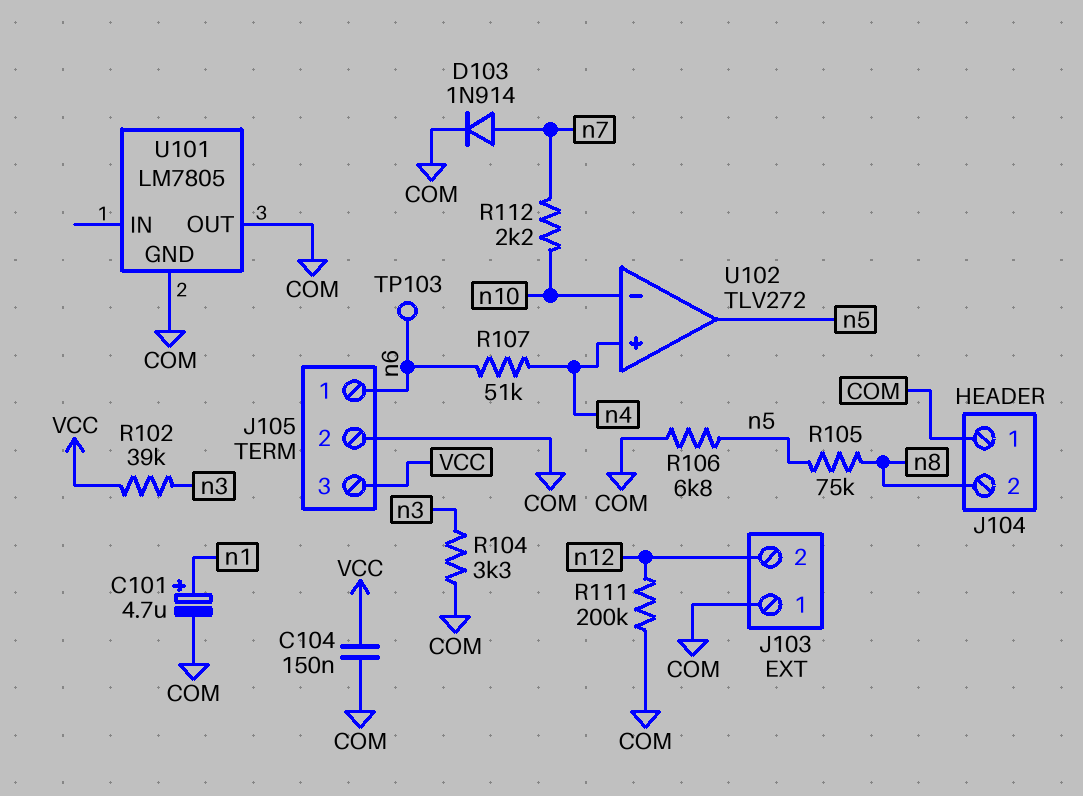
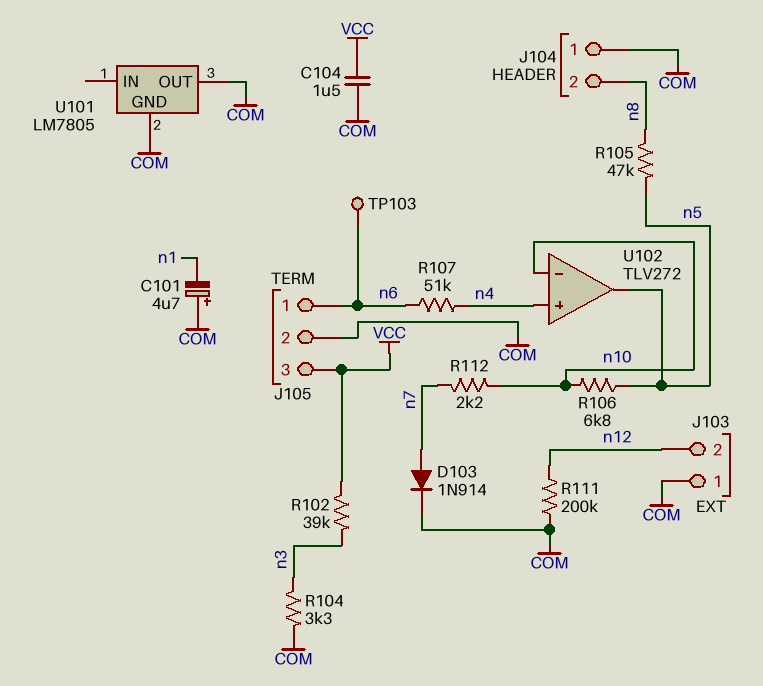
C101: 4.7uF (plus n1, minus COM) -> 4.7uF (plus COM, minus n1)
C104: 150nF (COM, VCC) -> 1.5uF (COM, VCC)
R105: 75k (n5, n8) -> 47k (n5, n8)
R106: 6.8k (COM, n5) -> 6.8k (n5, n10)

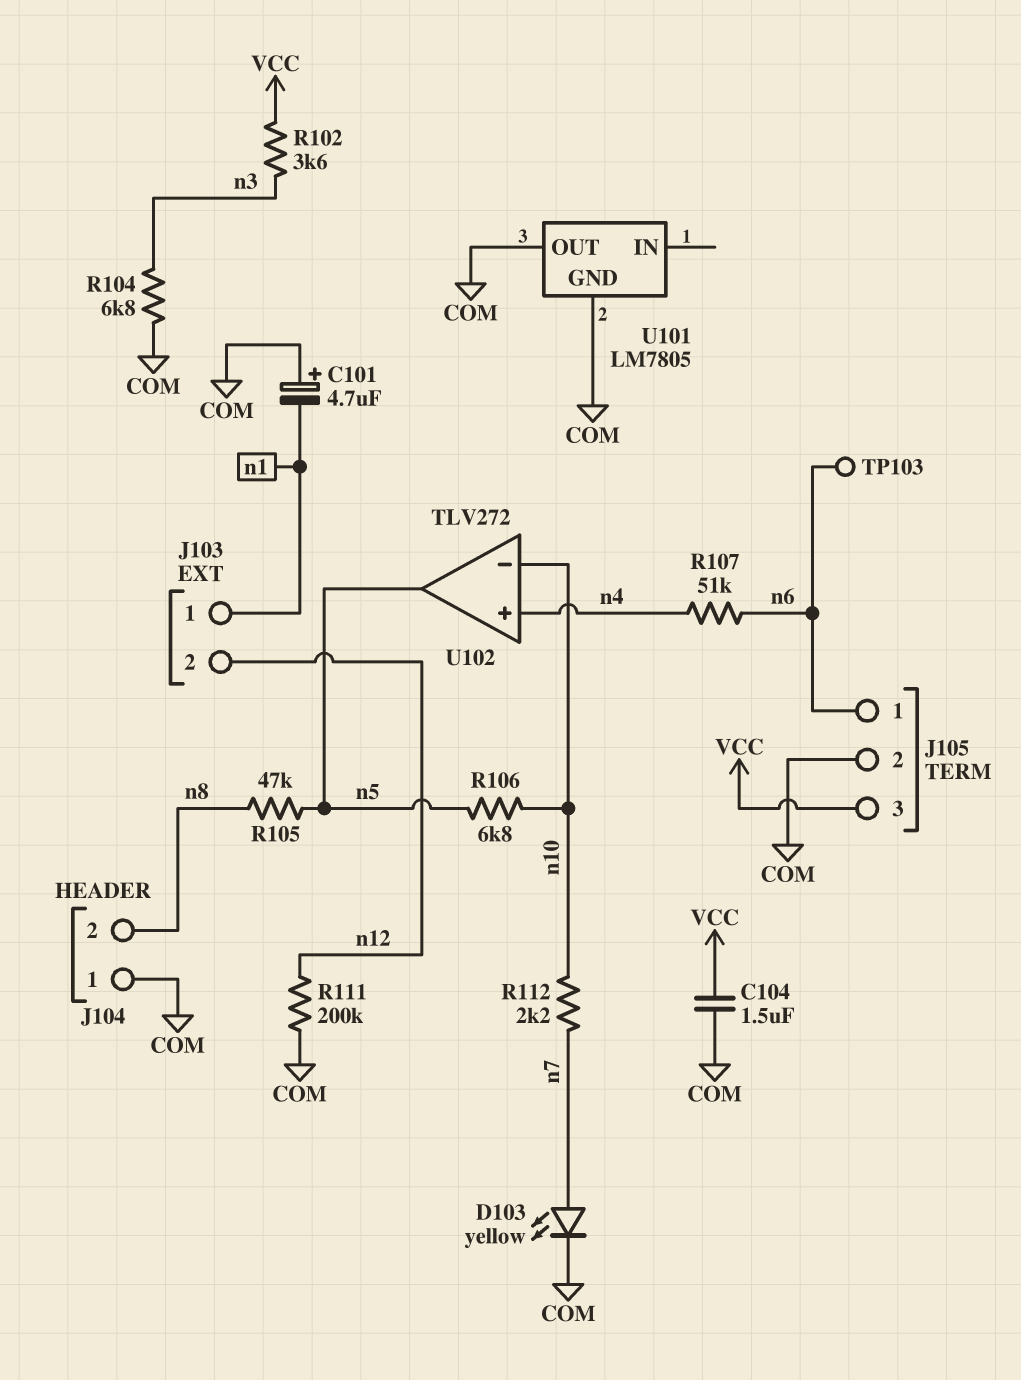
D103: diode 1N914 (A n7, K COM) -> LED yellow (A n7, K COM)
J103 pin 1: COM -> n1
R102: 39k (VCC, n3) -> 3.6k (VCC, n3)
R104: 3.3k (COM, n3) -> 6.8k (COM, n3)

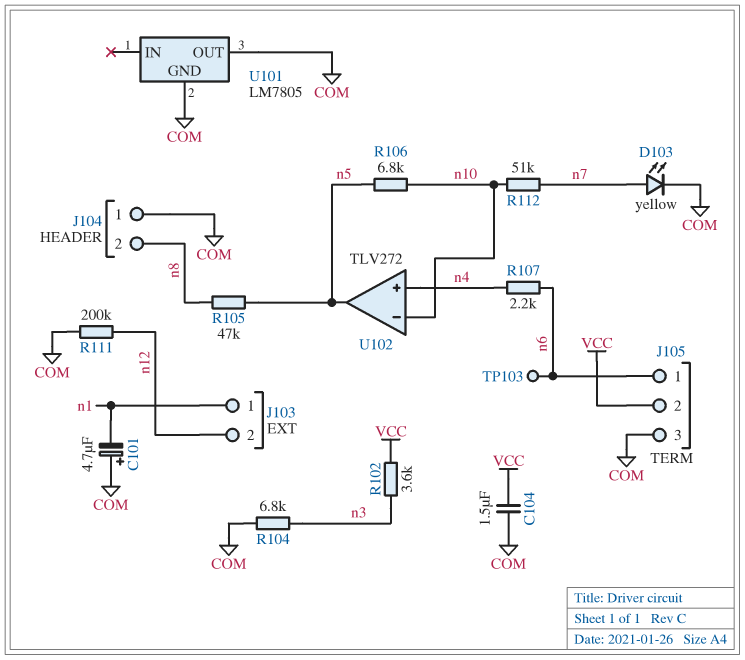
J105 pin 2: COM -> VCC
J105 pin 3: VCC -> COM
R107: 51k (n4, n6) -> 2.2k (n4, n6)
R112: 2.2k (n7, n10) -> 51k (n7, n10)

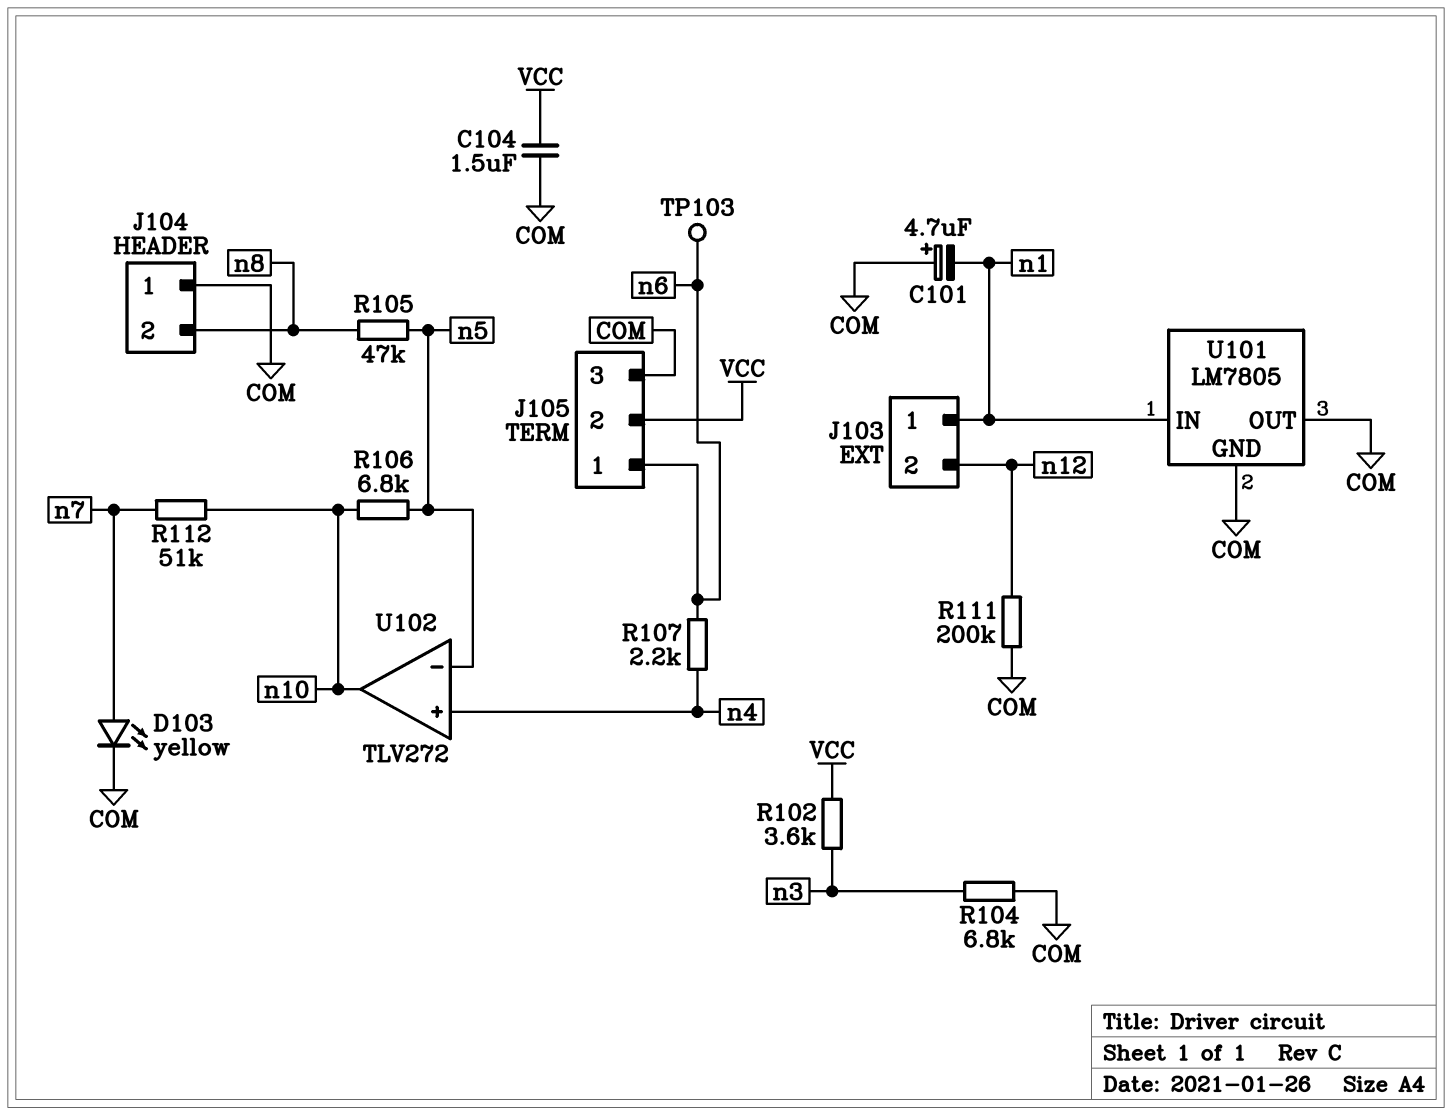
U101 pin IN: none -> n1
U102 pin in-: n10 -> n5
U102 pin out: n5 -> n10

